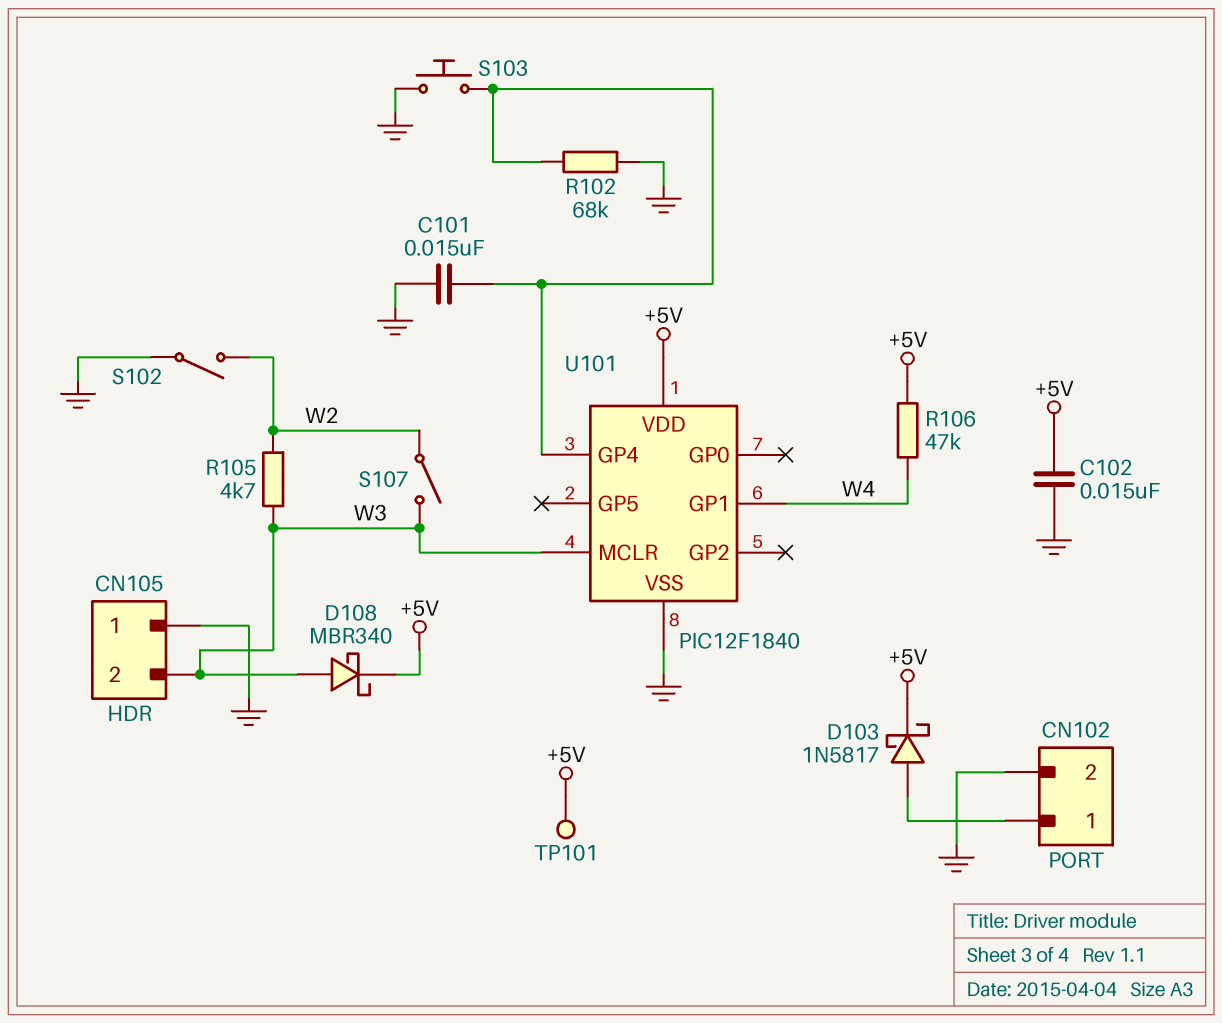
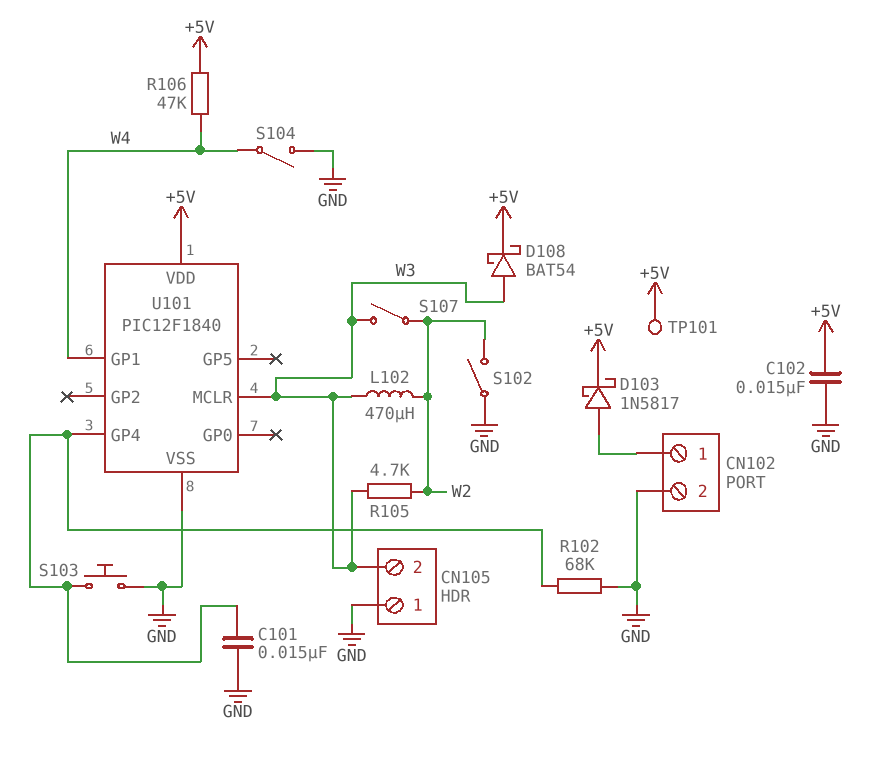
D108: schottky MBR340 (A W3, K +5V) -> schottky BAT54 (A W3, K +5V)
L102: none -> 470uH (W2, W3)
S104: none -> switch (GND, W4)

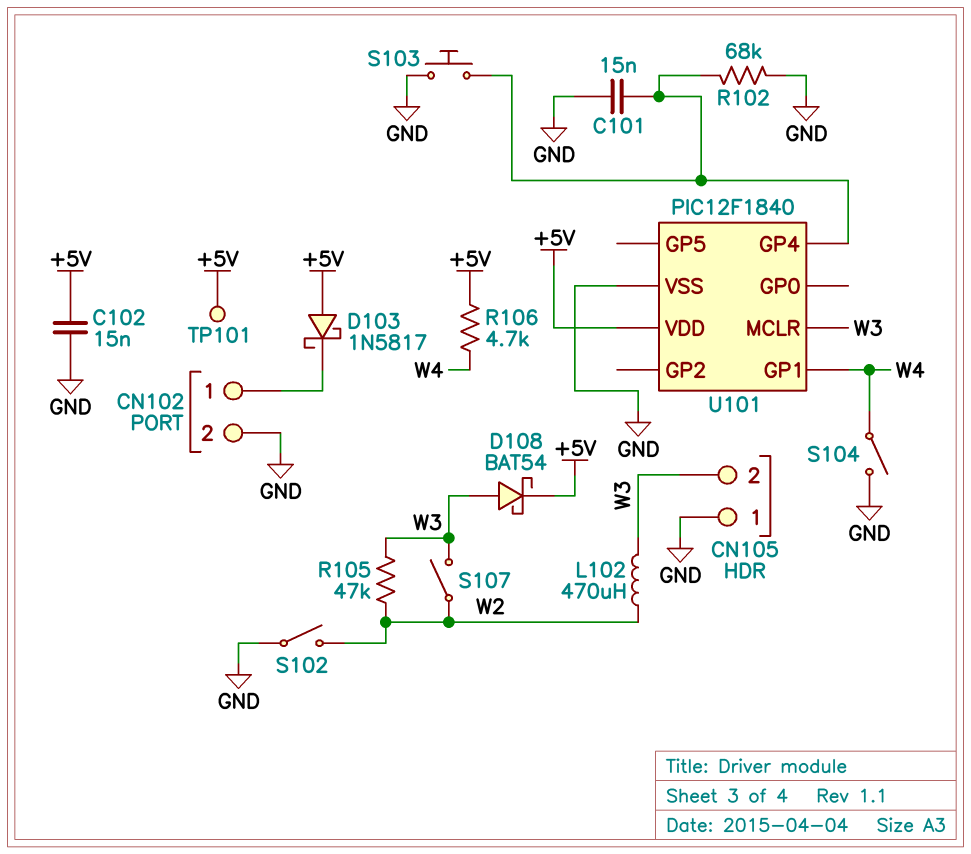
D103: schottky 1N5817 (A CN102/1, K +5V) -> schottky 1N5817 (A +5V, K CN102/1)
R105: 4.7k (W2, W3) -> 47k (W2, W3)
R106: 47k (+5V, W4) -> 4.7k (+5V, W4)

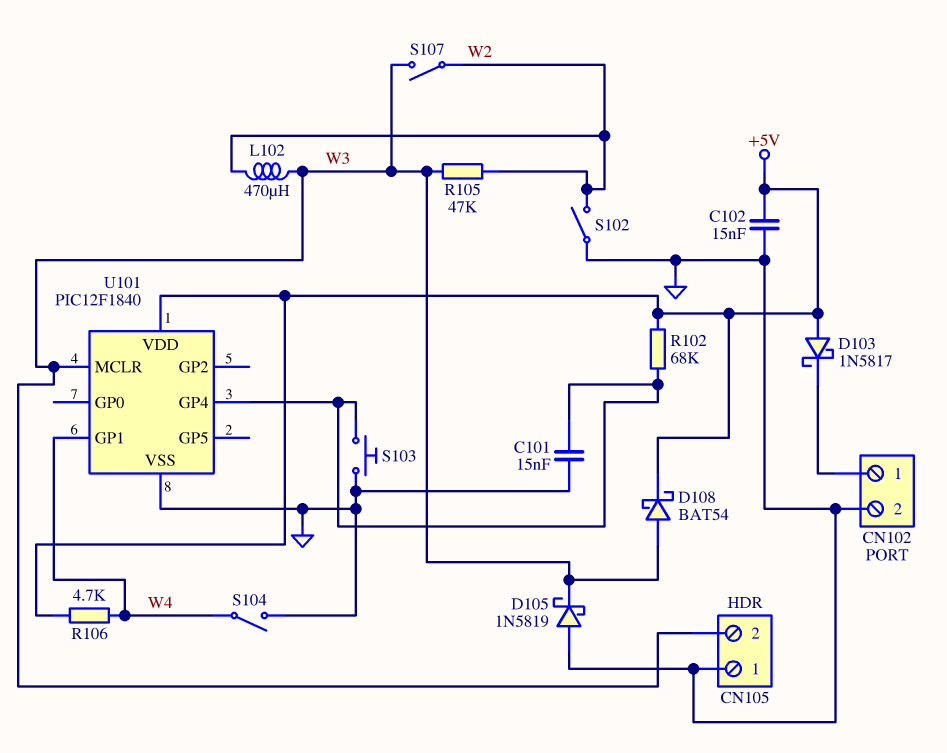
D105: none -> schottky 1N5819 (A GND, K W3)
R102: 68k (GND, U101/GP4) -> 68k (+5V, U101/GP4)
TP101: test point (+5V) -> none

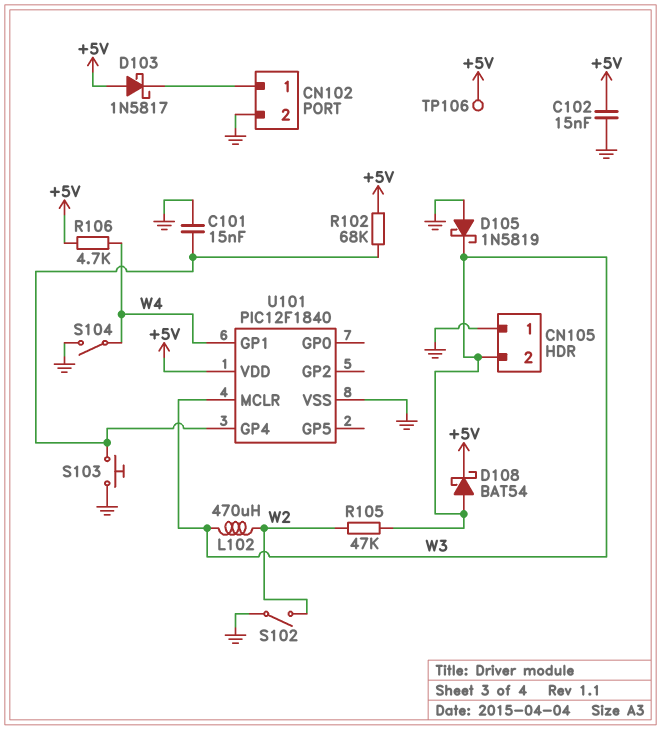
S107: switch (W2, W3) -> none
TP106: none -> test point (+5V)

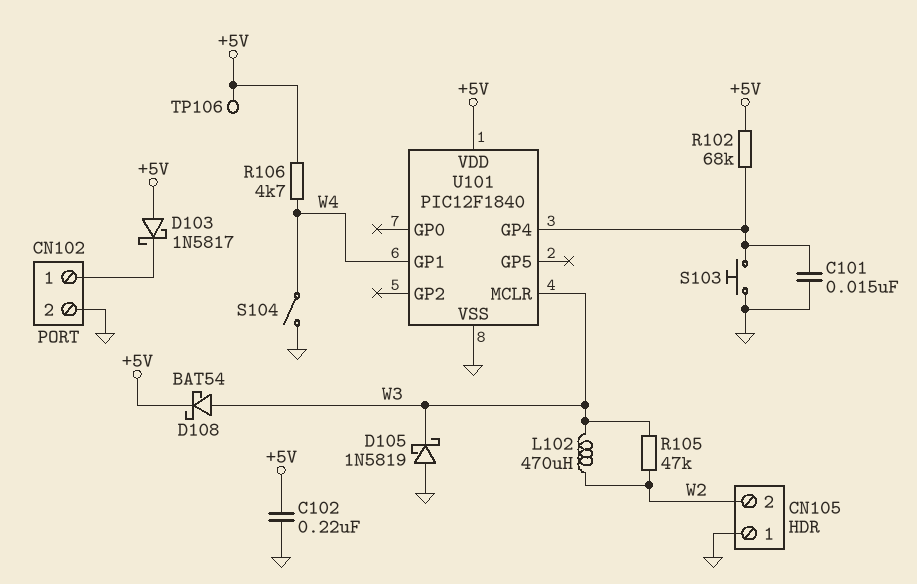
C102: 15nF (+5V, GND) -> 220nF (+5V, GND)
CN105 pin 2: W3 -> W2
S102: switch (GND, W2) -> none

